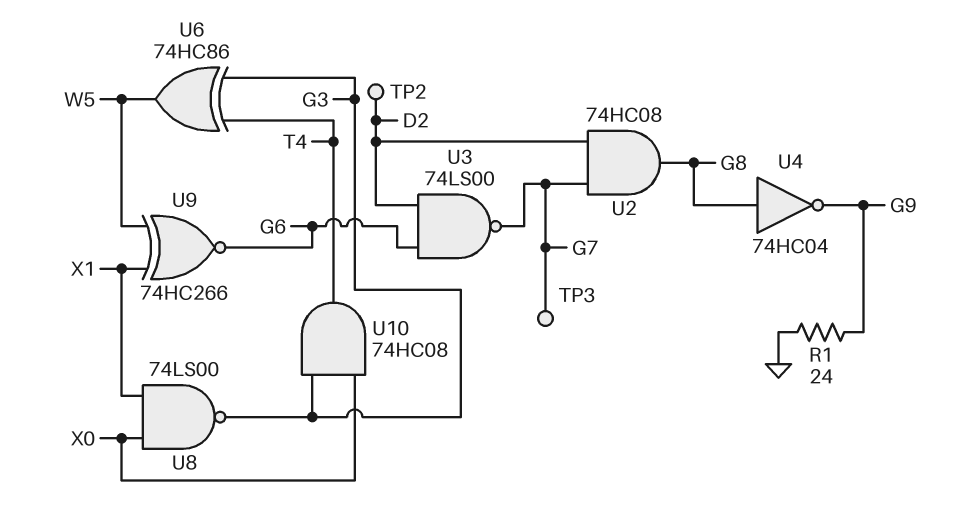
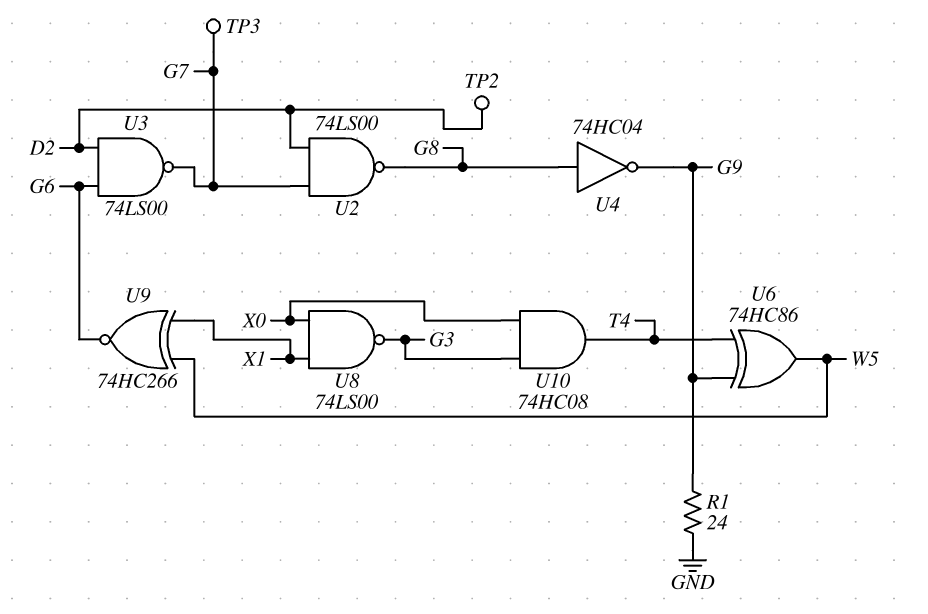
U2: AND 74HC08 (in D2, in G7, out G8) -> NAND 74LS00 (in D2, in G7, out G8)
U6: XOR 74HC86 (in G3, in T4, out W5) -> XOR 74HC86 (in G9, in T4, out W5)

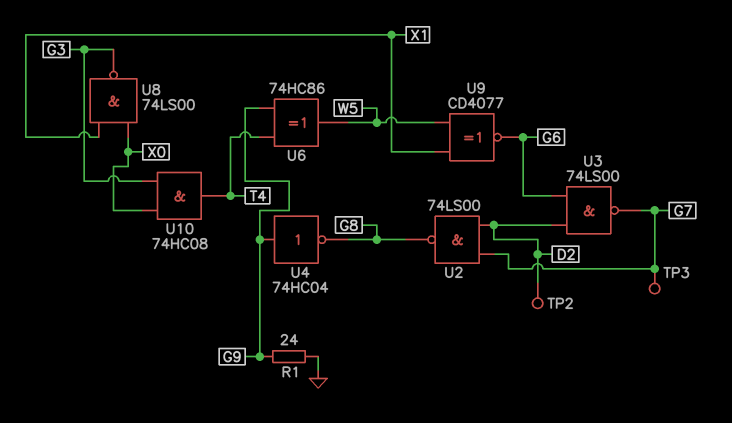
U4: NOT 74HC04 (in G8, out G9) -> NOT 74HC04 (in G9, out G8)
U9: XNOR 74HC266 (in W5, in X1, out G6) -> XNOR CD4077 (in W5, in X1, out G6)

